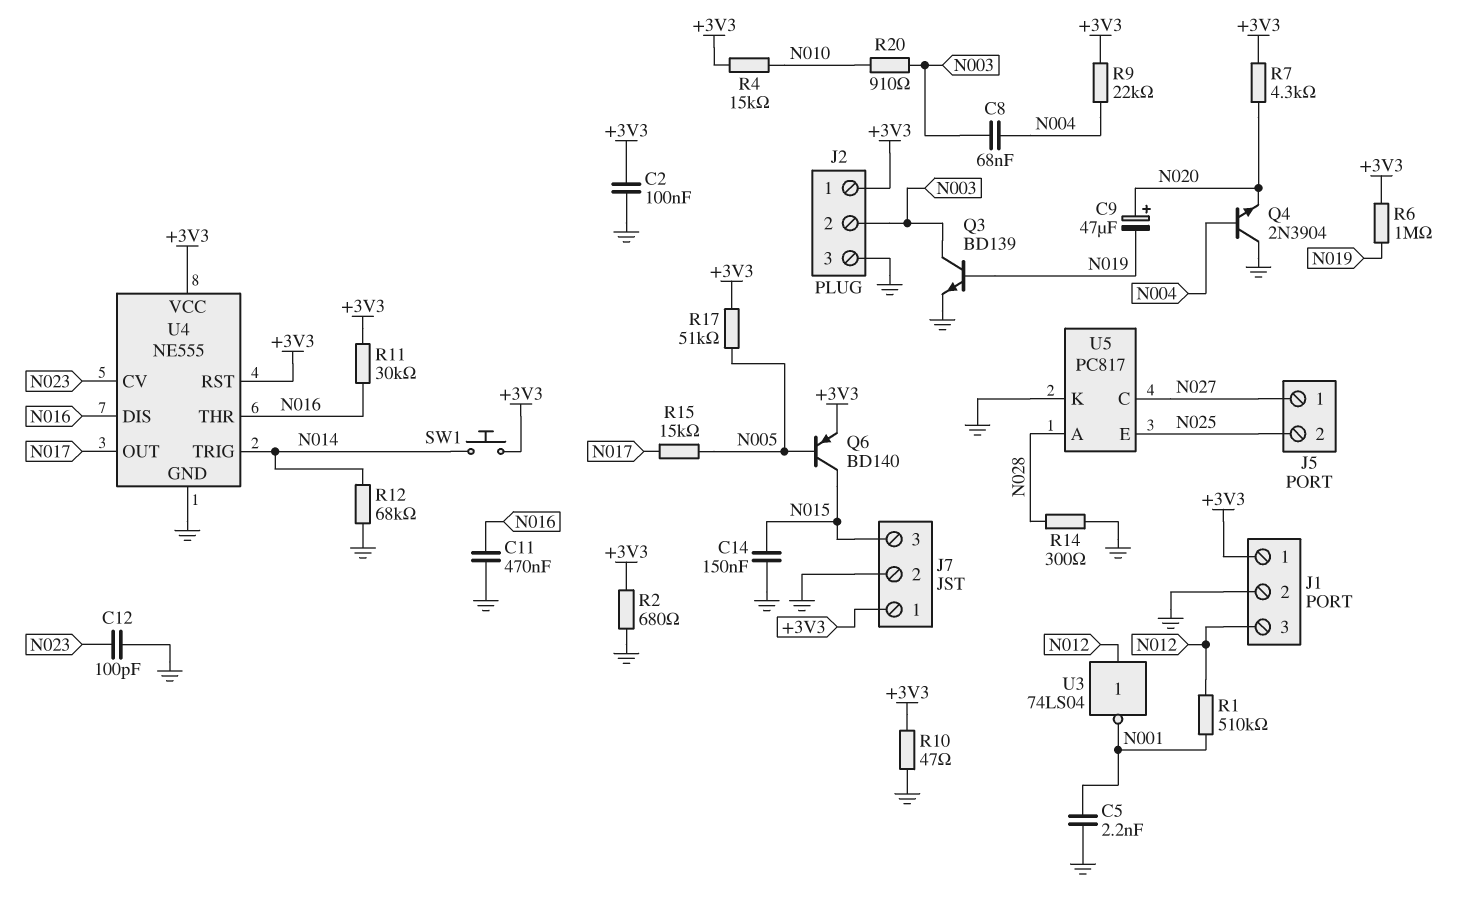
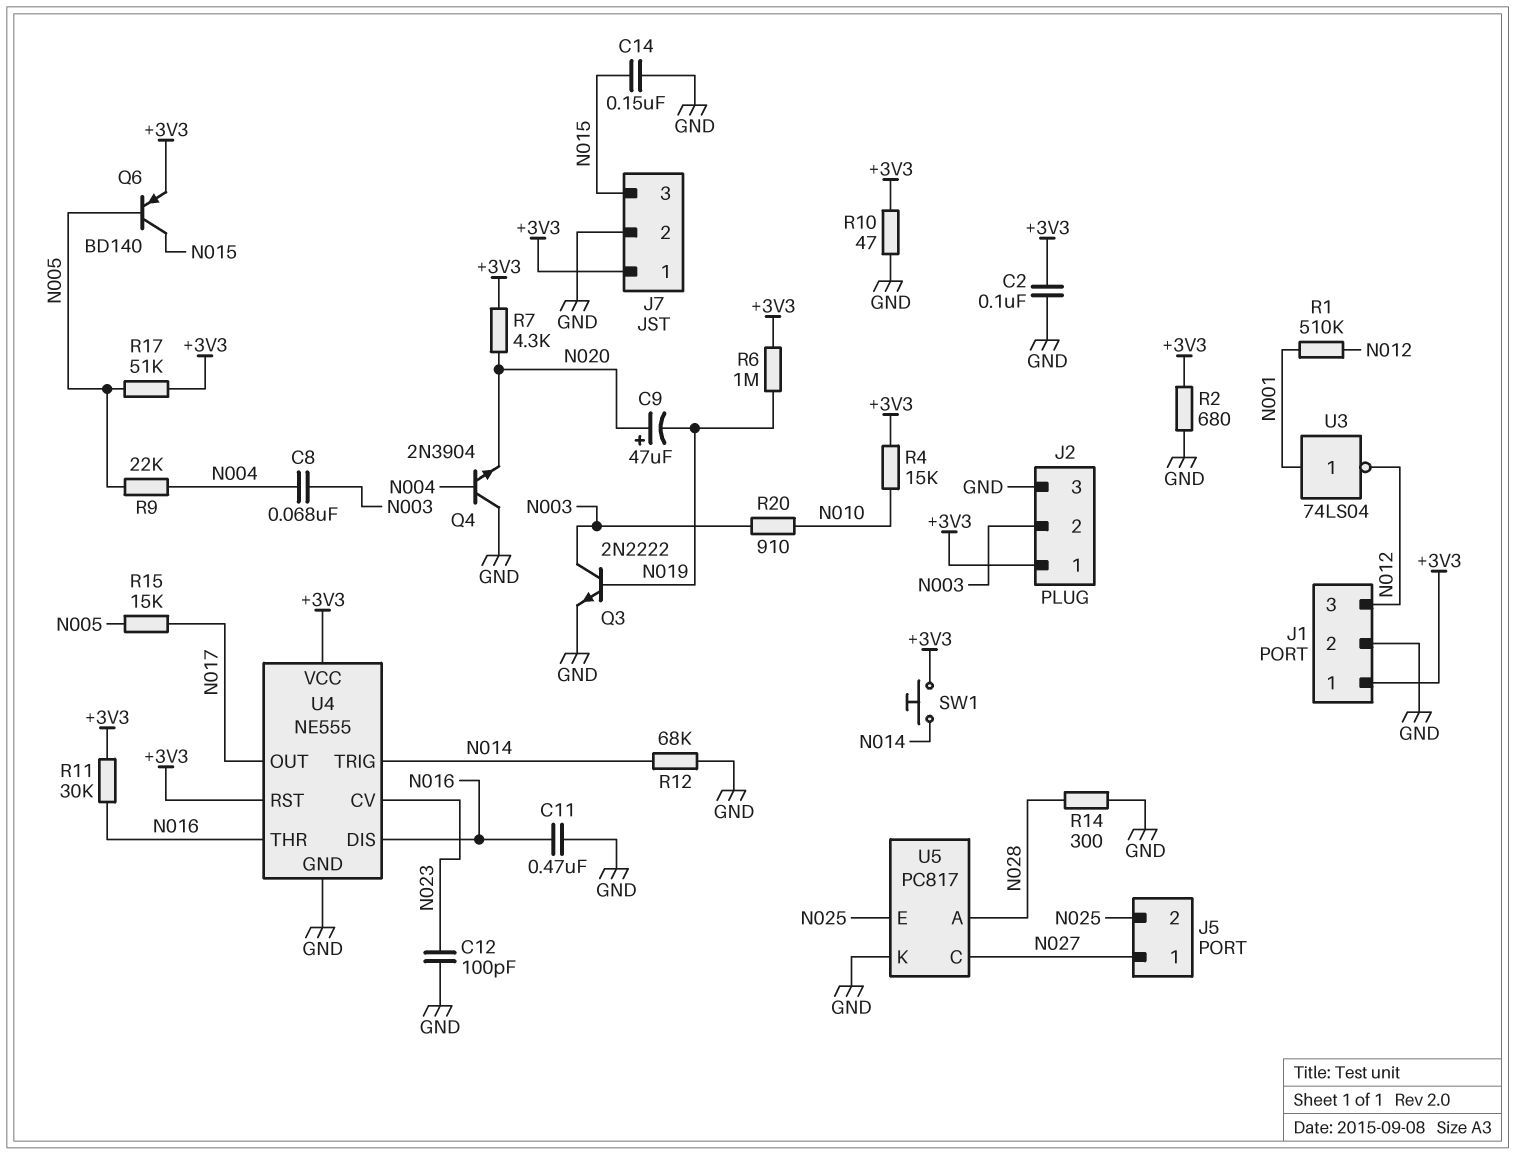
C5: 2.2nF (GND, N001) -> none
Q3: NPN BD139 (B N019, C N003, E GND) -> NPN 2N2222 (B N019, C N003, E GND)
R9: 22k (+3V3, N004) -> 22k (N004, N005)
U3: NOT 74LS04 (in N012, out N001) -> NOT 74LS04 (in N001, out N012)

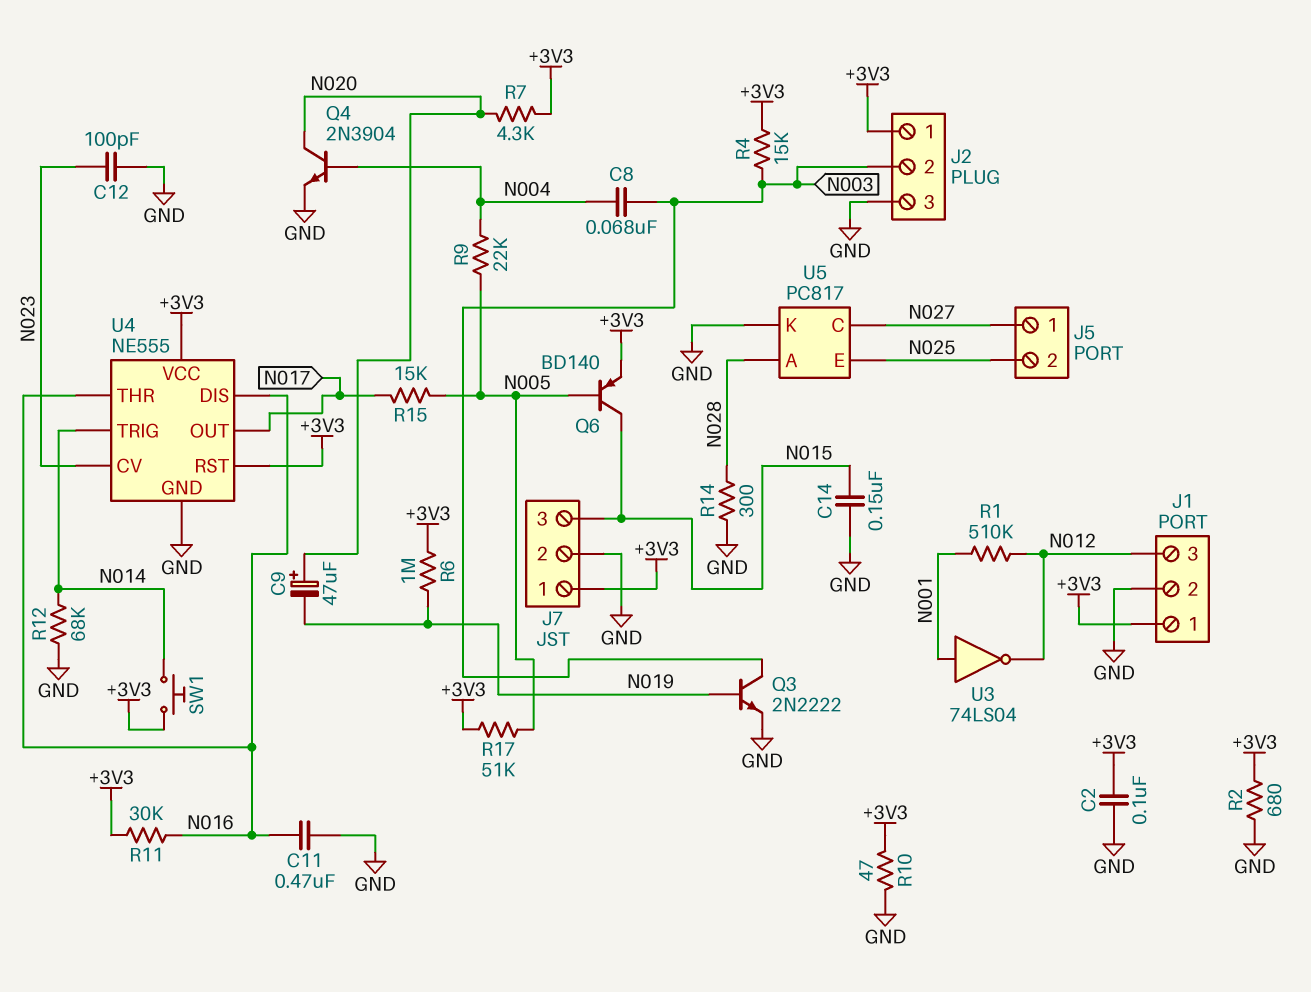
Q4: NPN 2N3904 (B N004, C GND, E N020) -> NPN 2N3904 (B N004, C N020, E GND)
R4: 15k (+3V3, N010) -> 15k (+3V3, N003)
R20: 910 (N003, N010) -> none

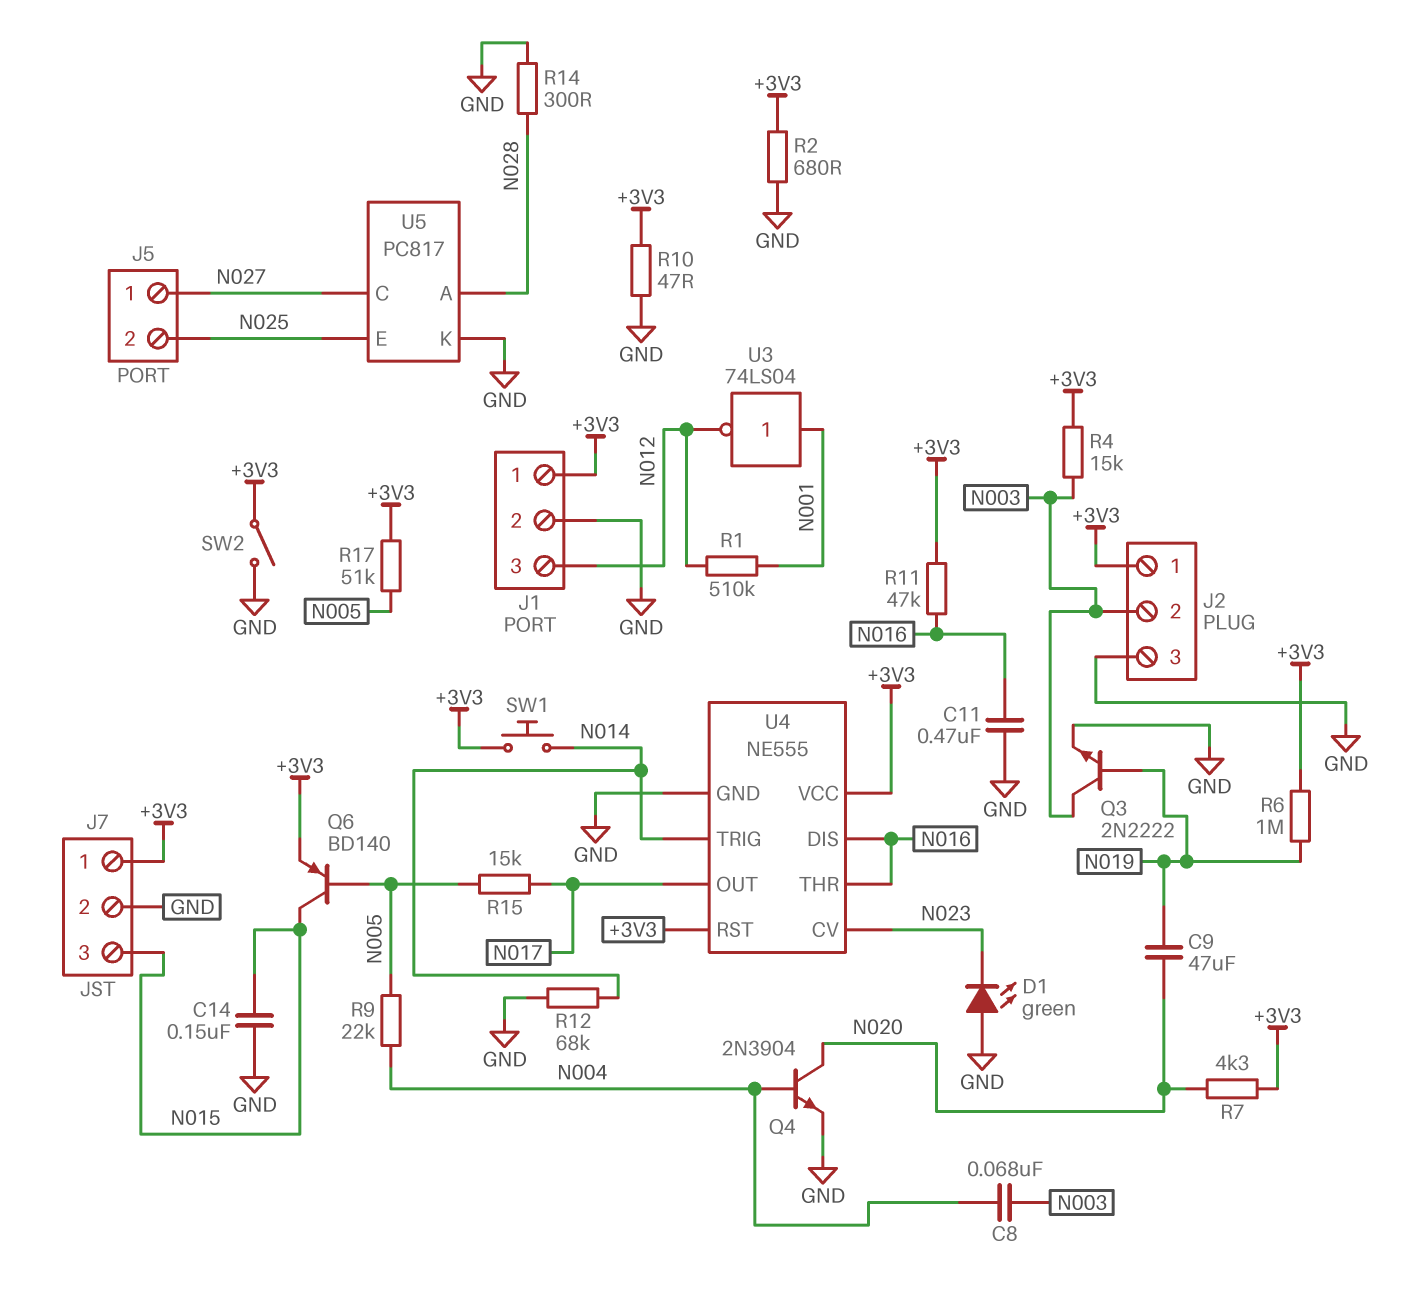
C2: 100nF (+3V3, GND) -> none
C9: 47uF (plus N020, minus N019) -> 47uF (N019, N020)
C12: 100pF (GND, N023) -> none
D1: none -> LED green (A GND, K N023)
R11: 30k (+3V3, N016) -> 47k (+3V3, N016)
SW2: none -> switch (+3V3, GND)

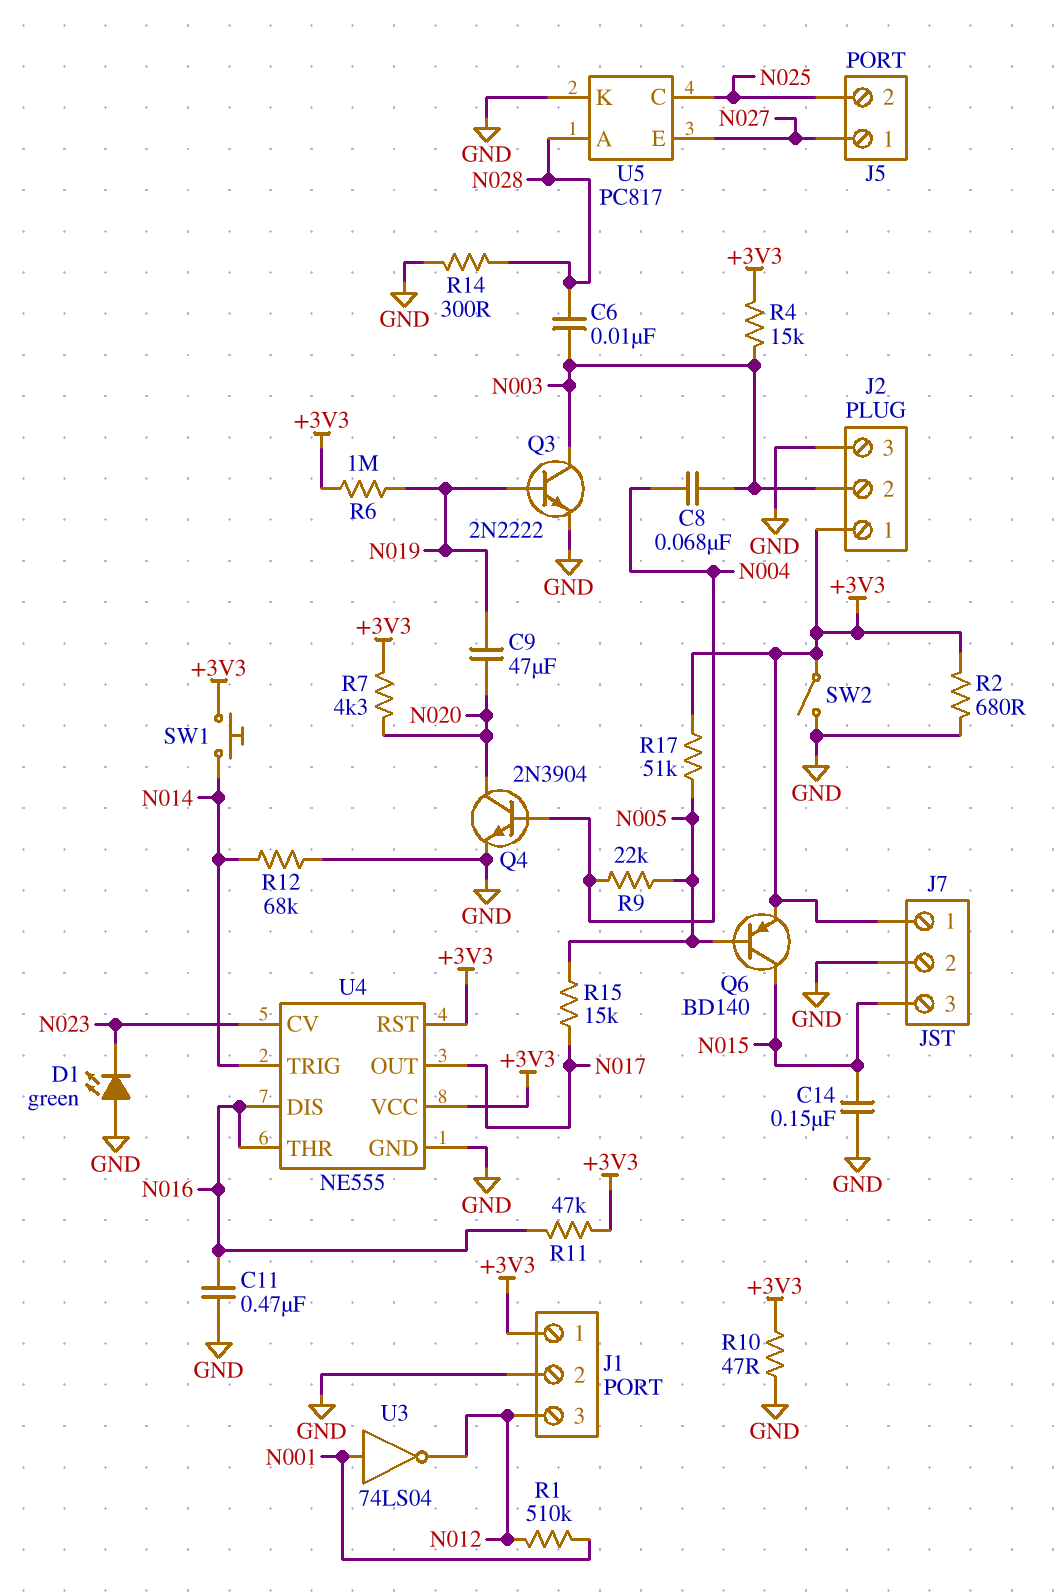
C6: none -> 10nF (N003, N028)
U5 pin C: N027 -> N025
U5 pin E: N025 -> N027

